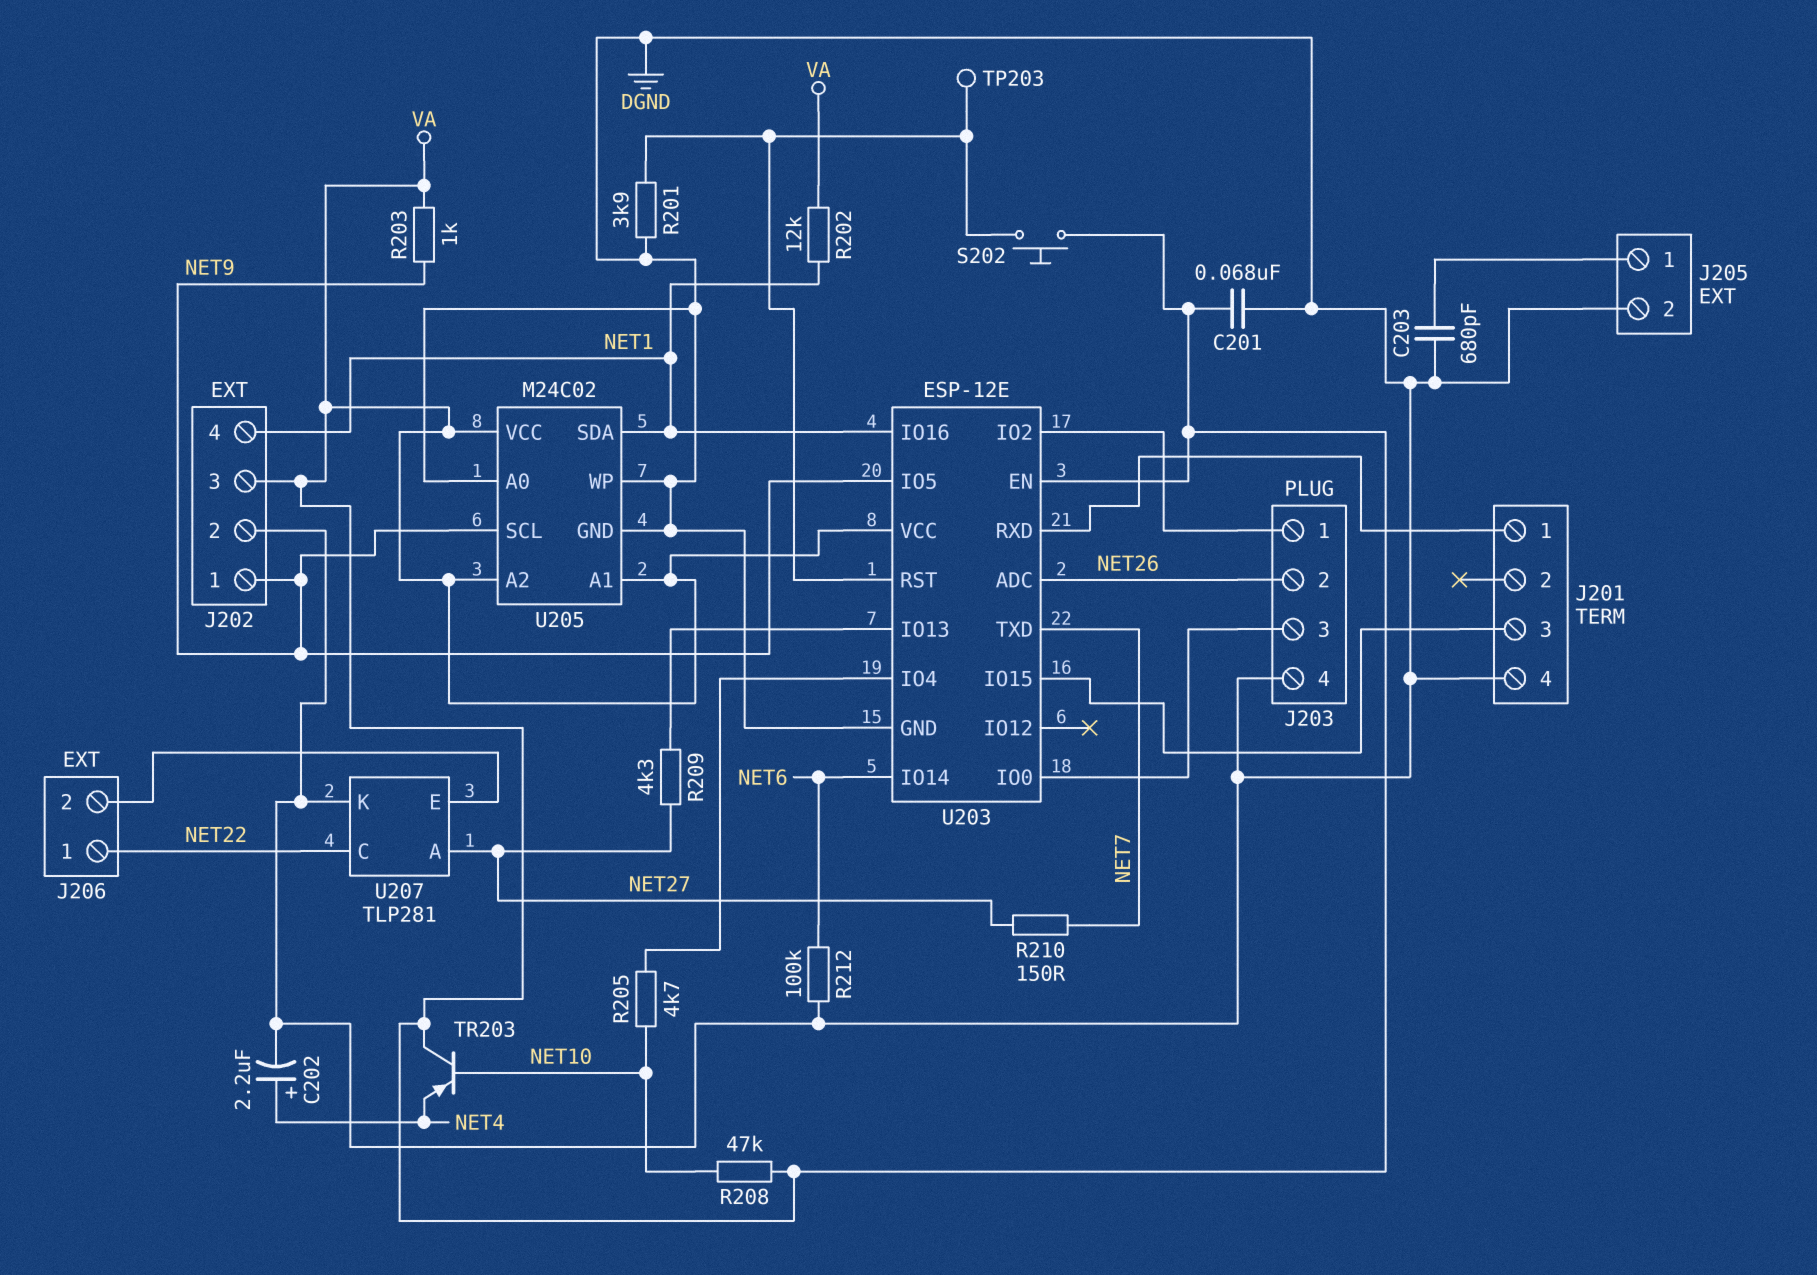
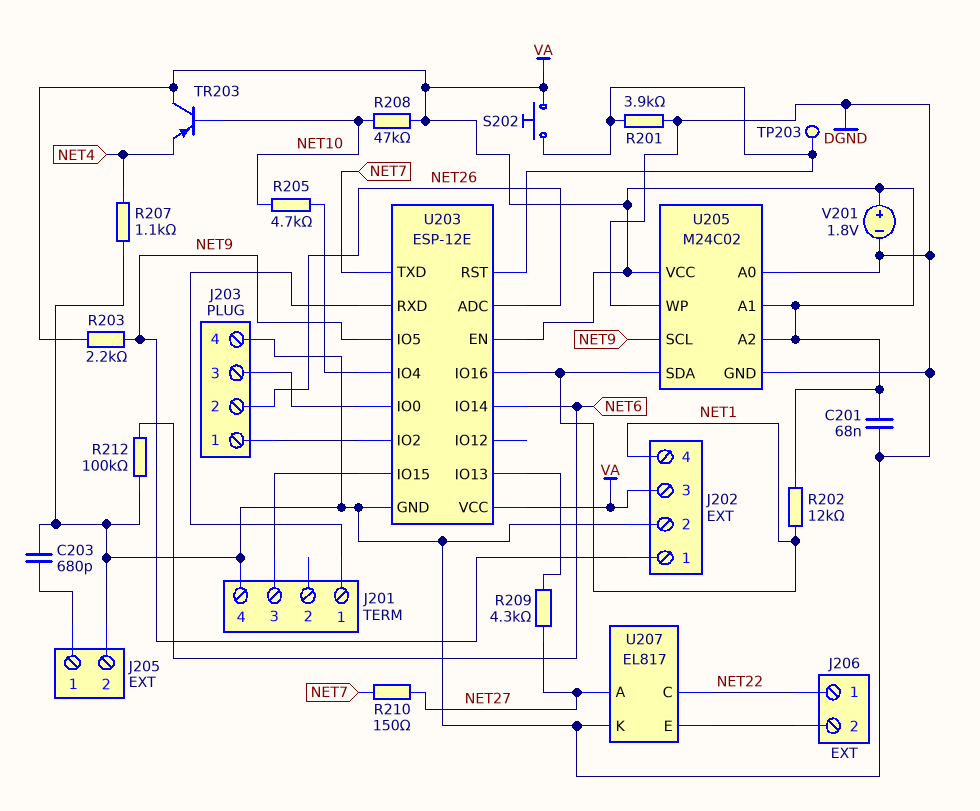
C202: 2.2uF (plus NET4, minus DGND) -> none
R203: 1k (NET9, VA) -> 2.2k (NET9, VA)
R207: none -> 1.1k (DGND, NET4)
U207: TLP281 -> EL817
V201: none -> 1.8V (plus VA, minus DGND)

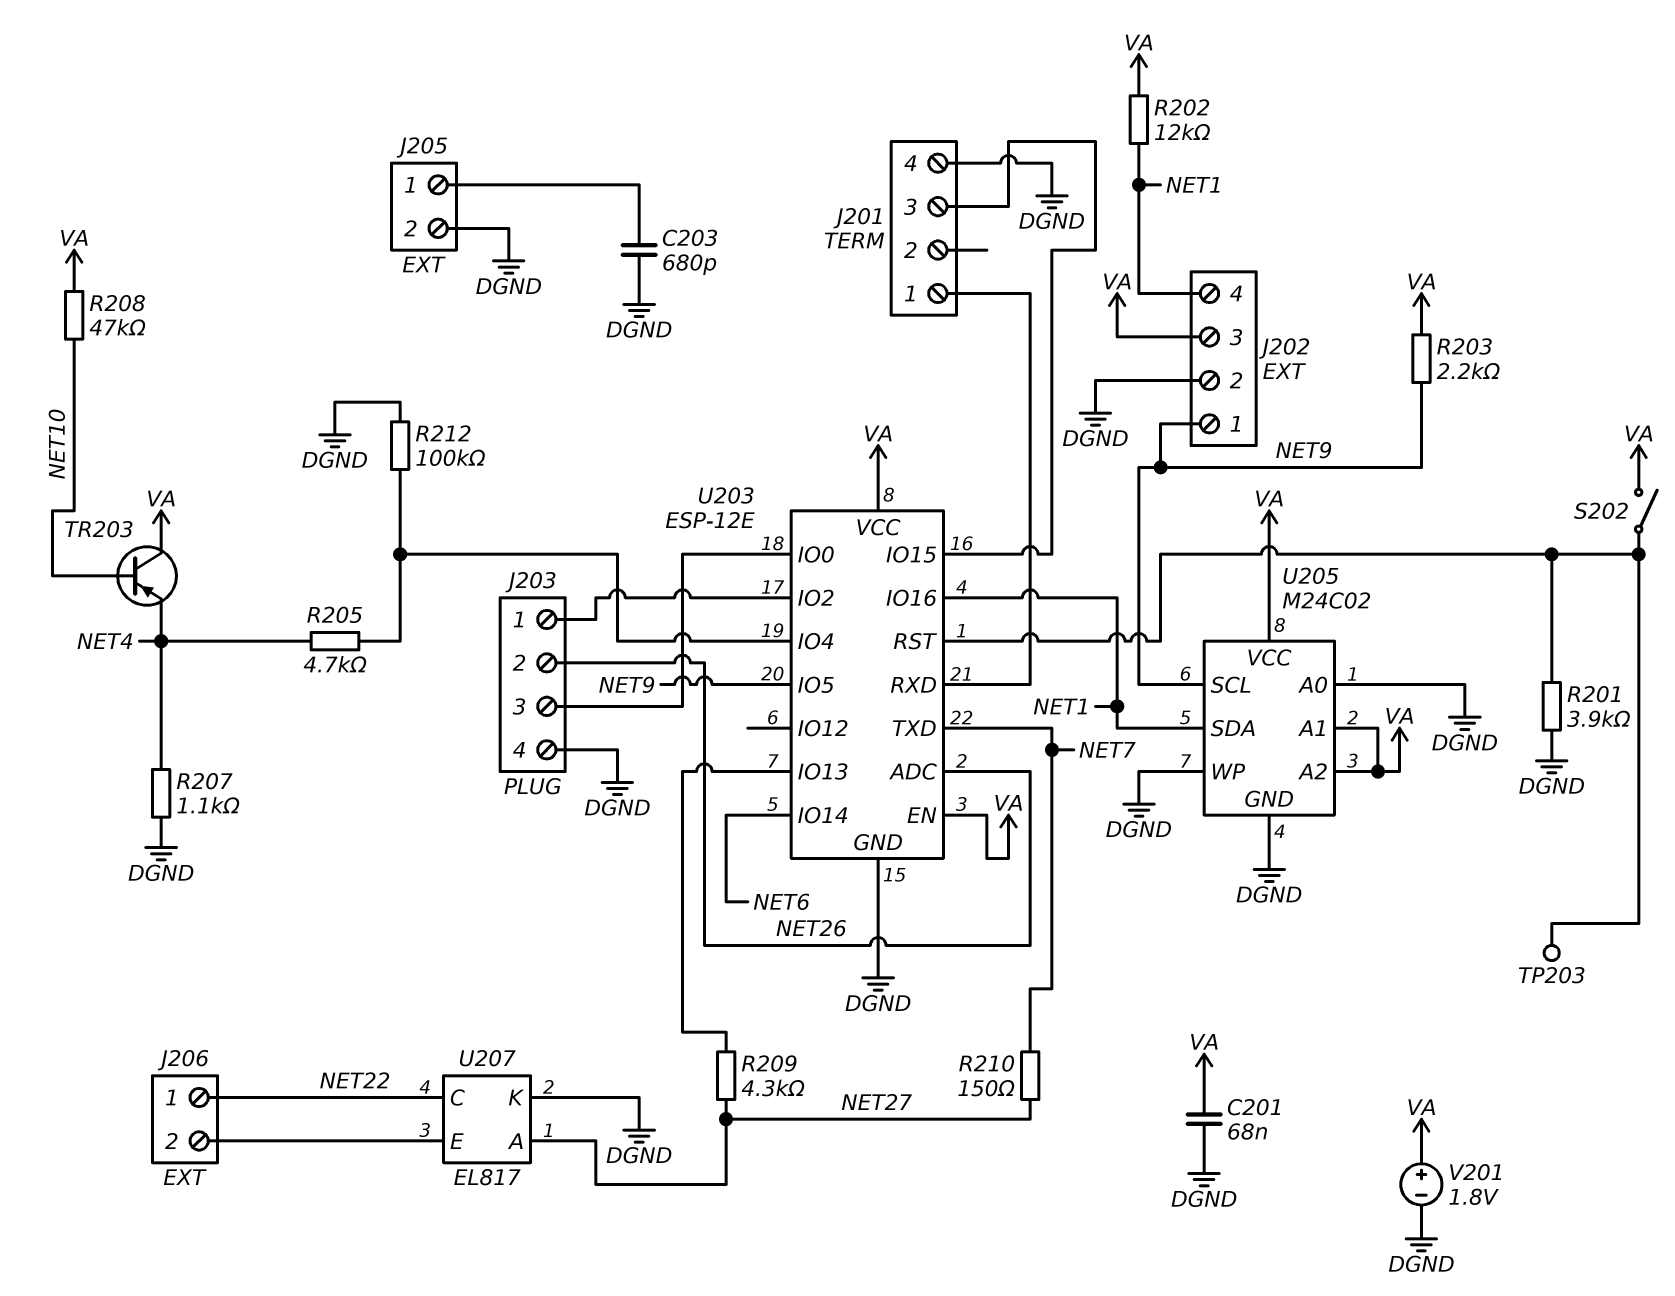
R205: 4.7k (NET10, U203/IO4) -> 4.7k (NET4, U203/IO4)
R212: 100k (DGND, NET6) -> 100k (DGND, U203/IO4)
S202: button (U203/RST, VA) -> switch (U203/RST, VA)

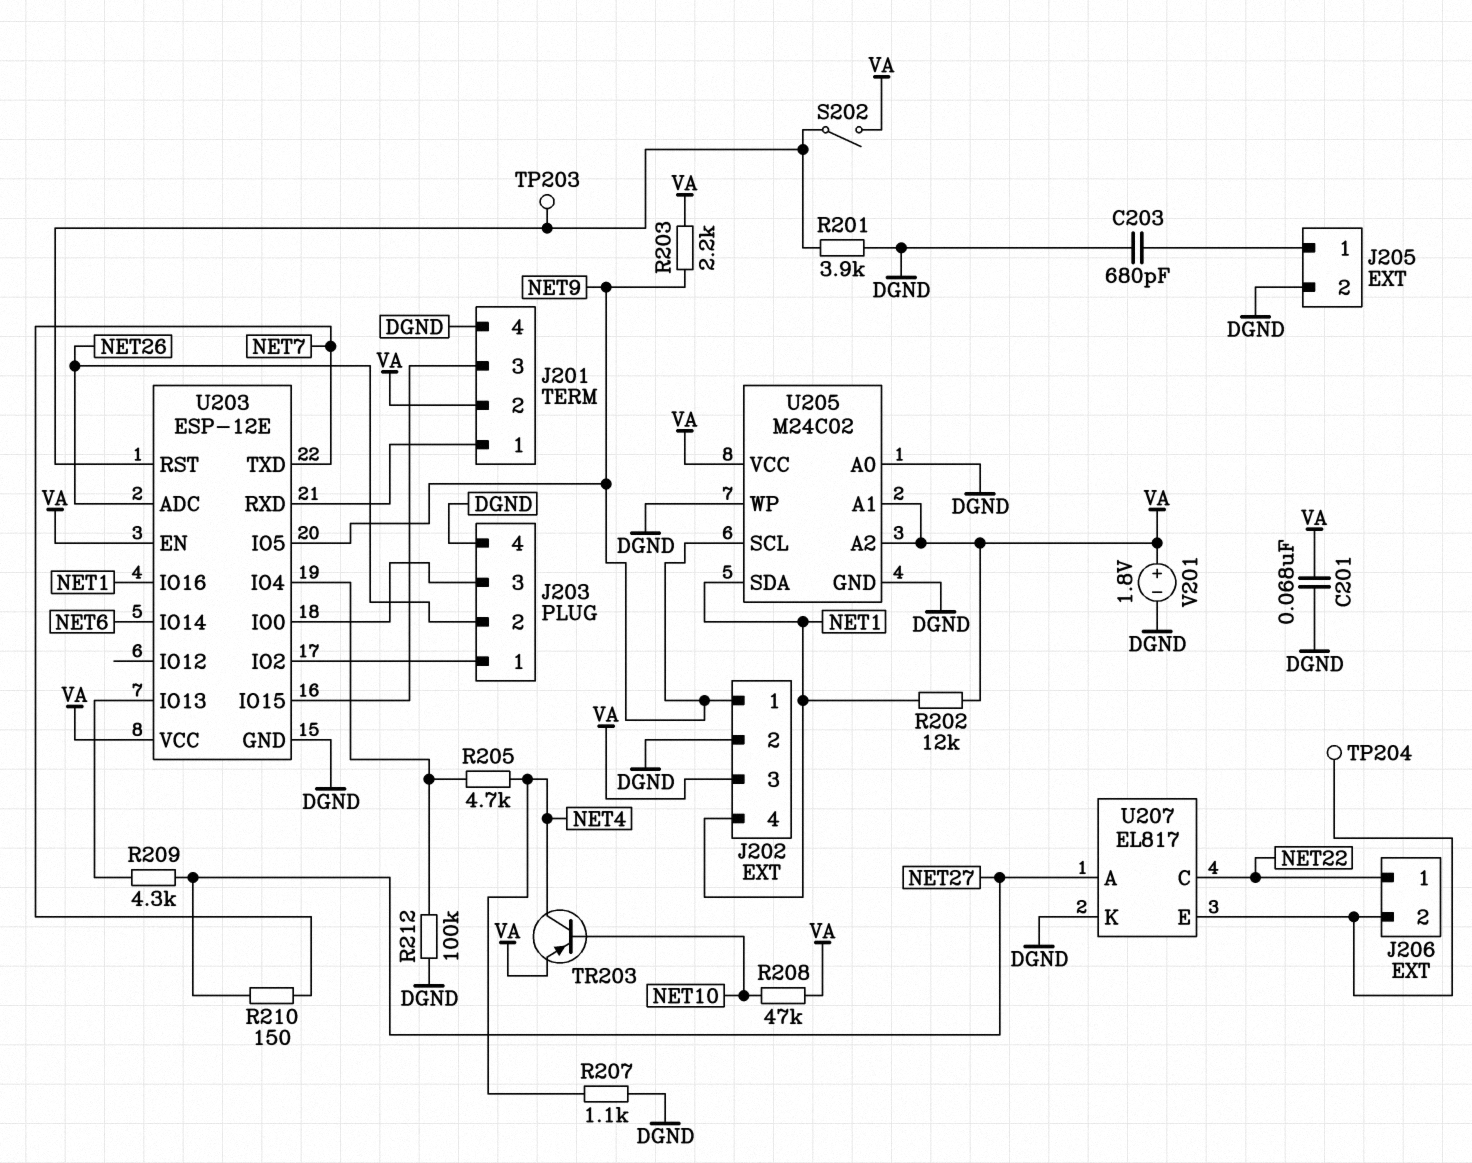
J201 pin 2: none -> VA
TP204: none -> test point (J206/2)
TR203: PNP (B NET10, C VA, E NET4) -> PNP (B NET10, C NET4, E VA)

